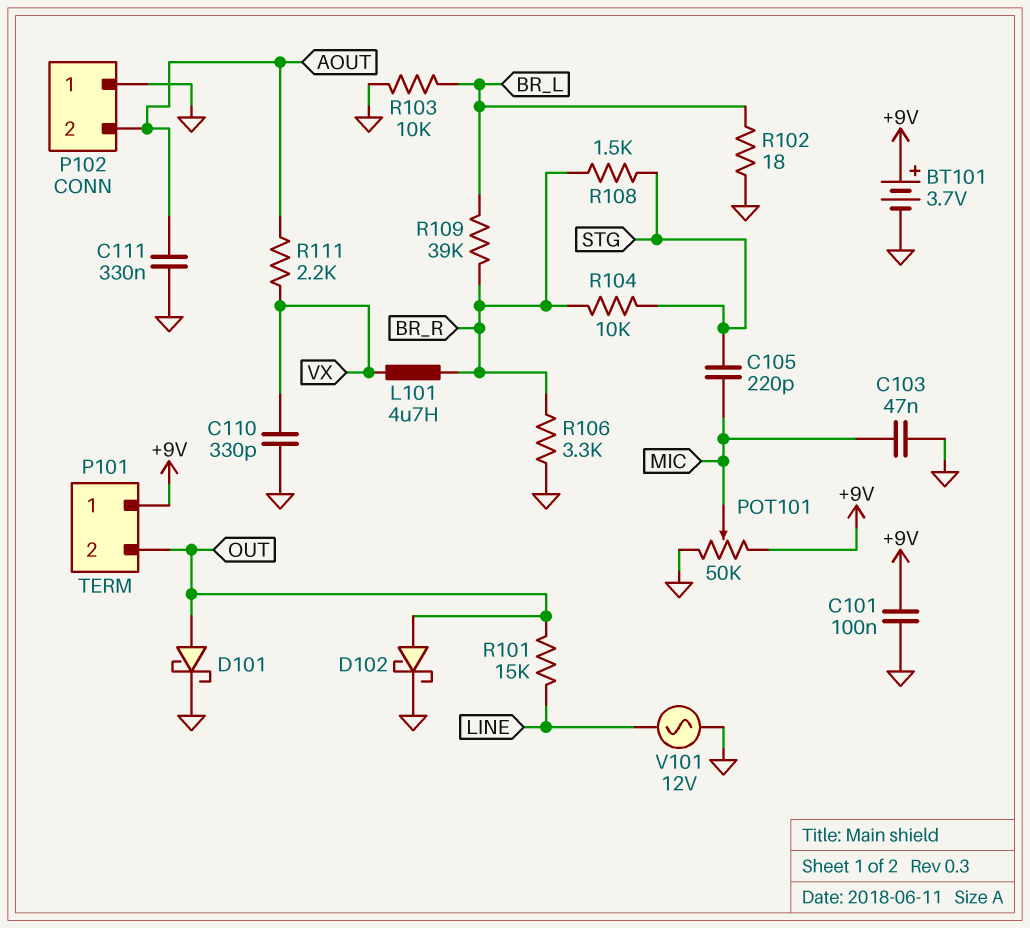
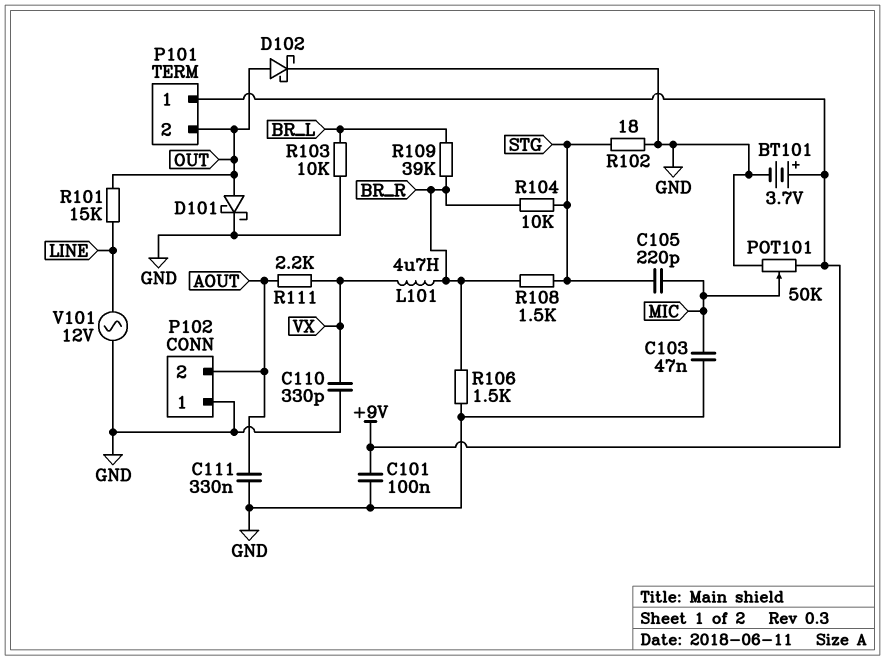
R102: 18 (BR_L, GND) -> 18 (GND, STG)
R106: 3.3k (BR_R, GND) -> 1.5k (BR_R, GND)

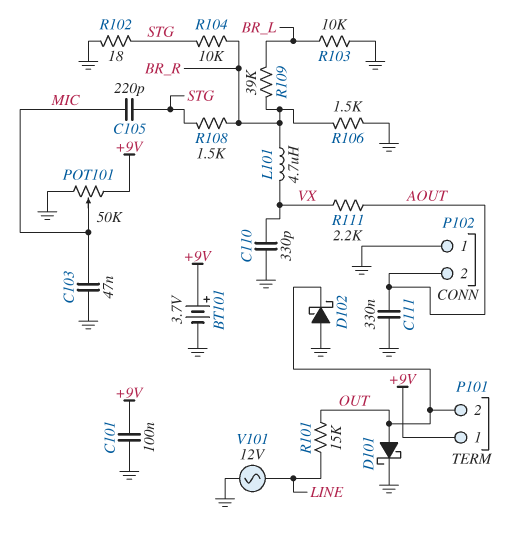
D102: schottky (A OUT, K GND) -> schottky (A GND, K OUT)

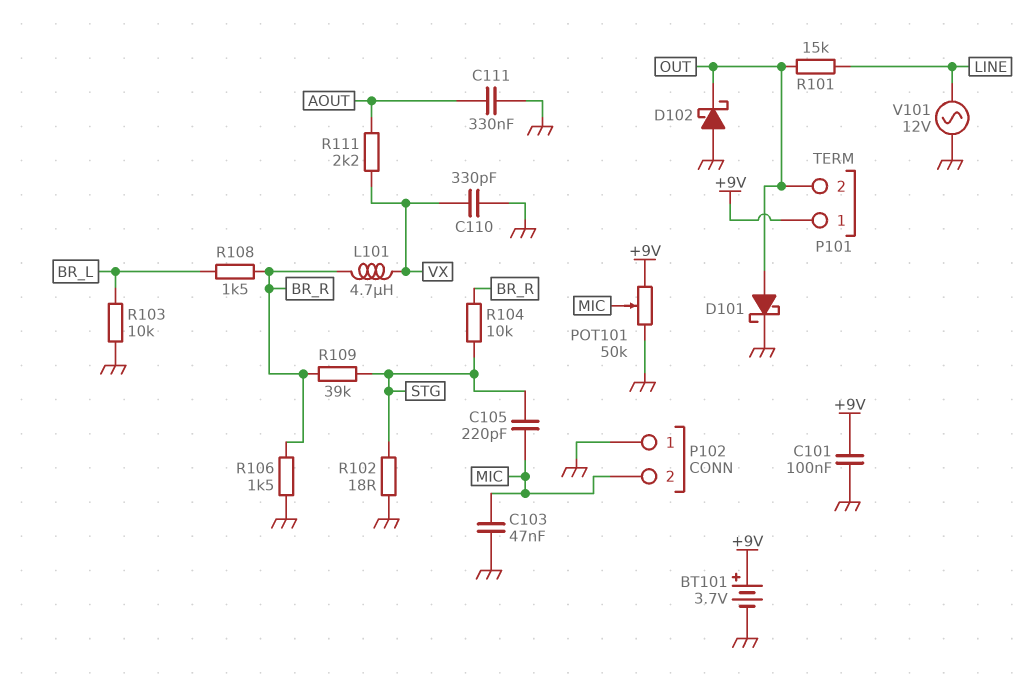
P102 pin 2: AOUT -> MIC
R108: 1.5k (BR_R, STG) -> 1.5k (BR_L, BR_R)
R109: 39k (BR_L, BR_R) -> 39k (BR_R, STG)

